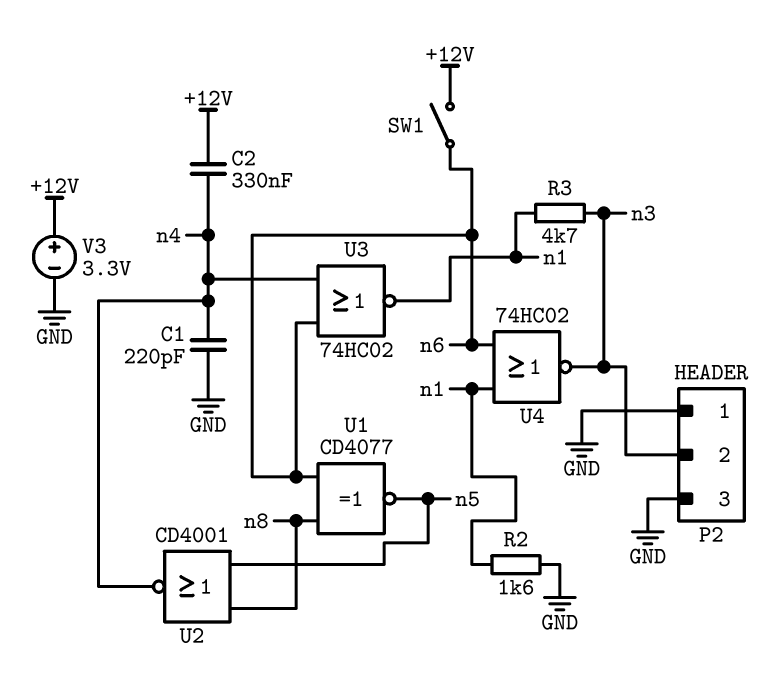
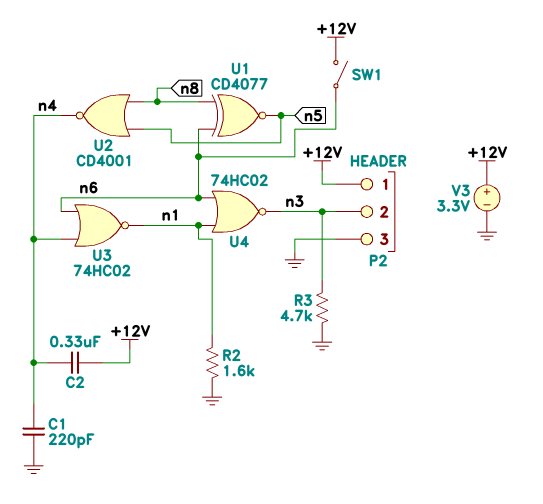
P2 pin 1: GND -> +12V
R3: 4.7k (n1, n3) -> 4.7k (GND, n3)

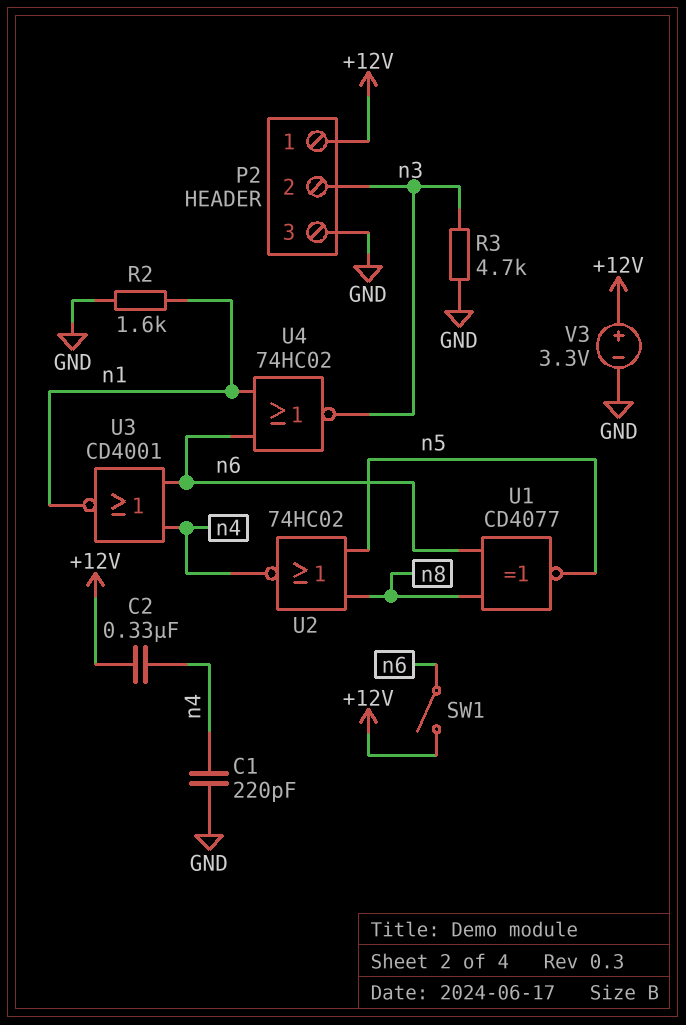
U2: NOR CD4001 (in n5, in n8, out n4) -> NOR 74HC02 (in n5, in n8, out n4)
U3: NOR 74HC02 (in n4, in n6, out n1) -> NOR CD4001 (in n4, in n6, out n1)

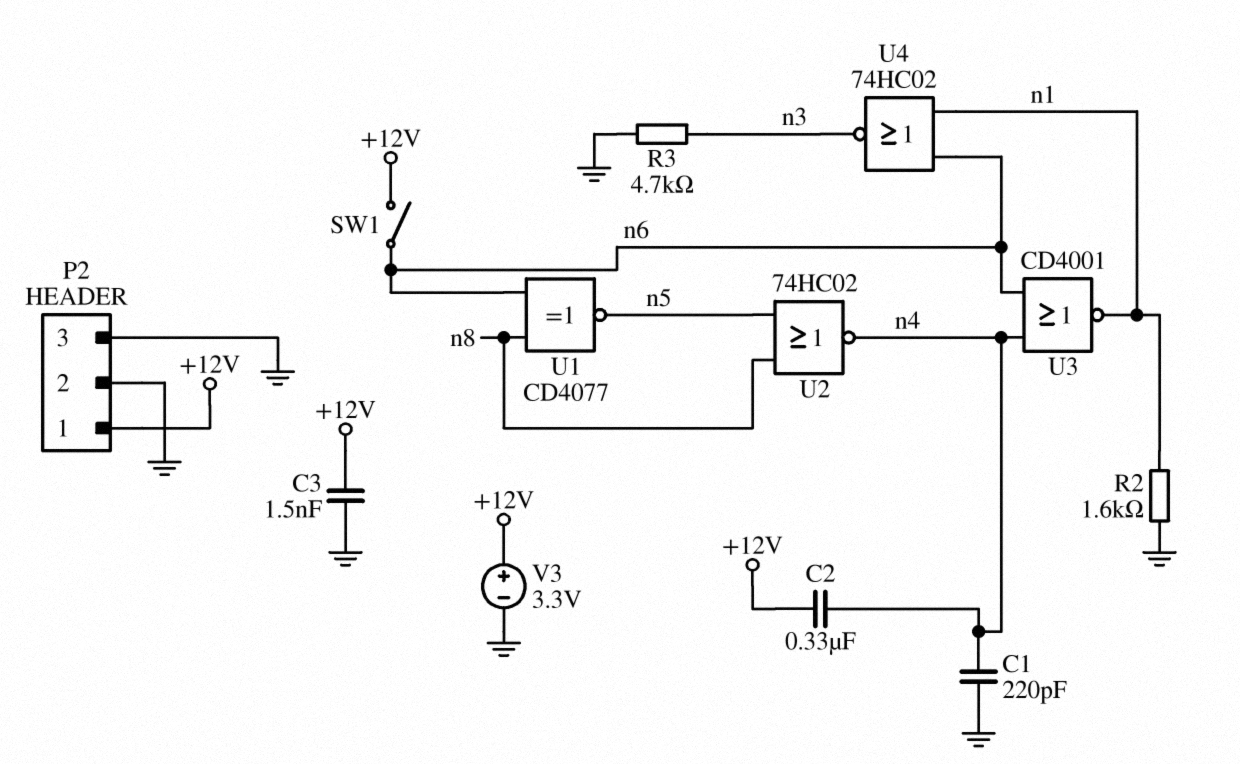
C3: none -> 1.5nF (+12V, GND)
P2 pin 2: n3 -> GND

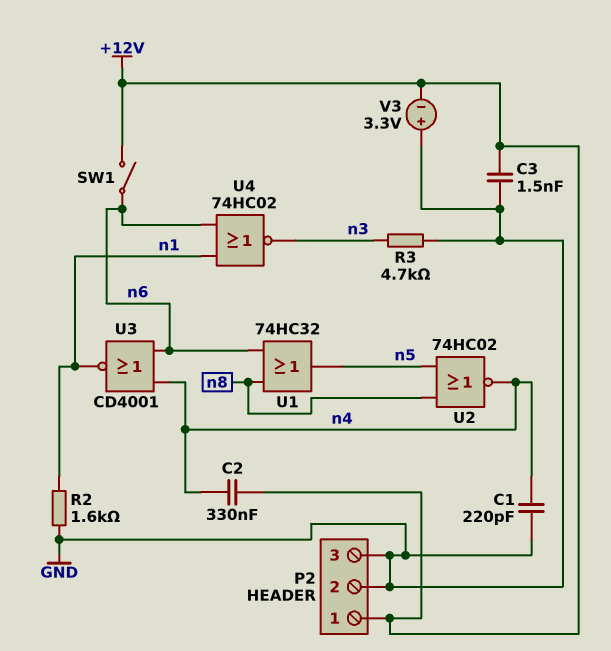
U1: XNOR CD4077 (in n6, in n8, out n5) -> OR 74HC32 (in n6, in n8, out n5)
V3: 3.3V (plus +12V, minus GND) -> 3.3V (plus GND, minus +12V)

